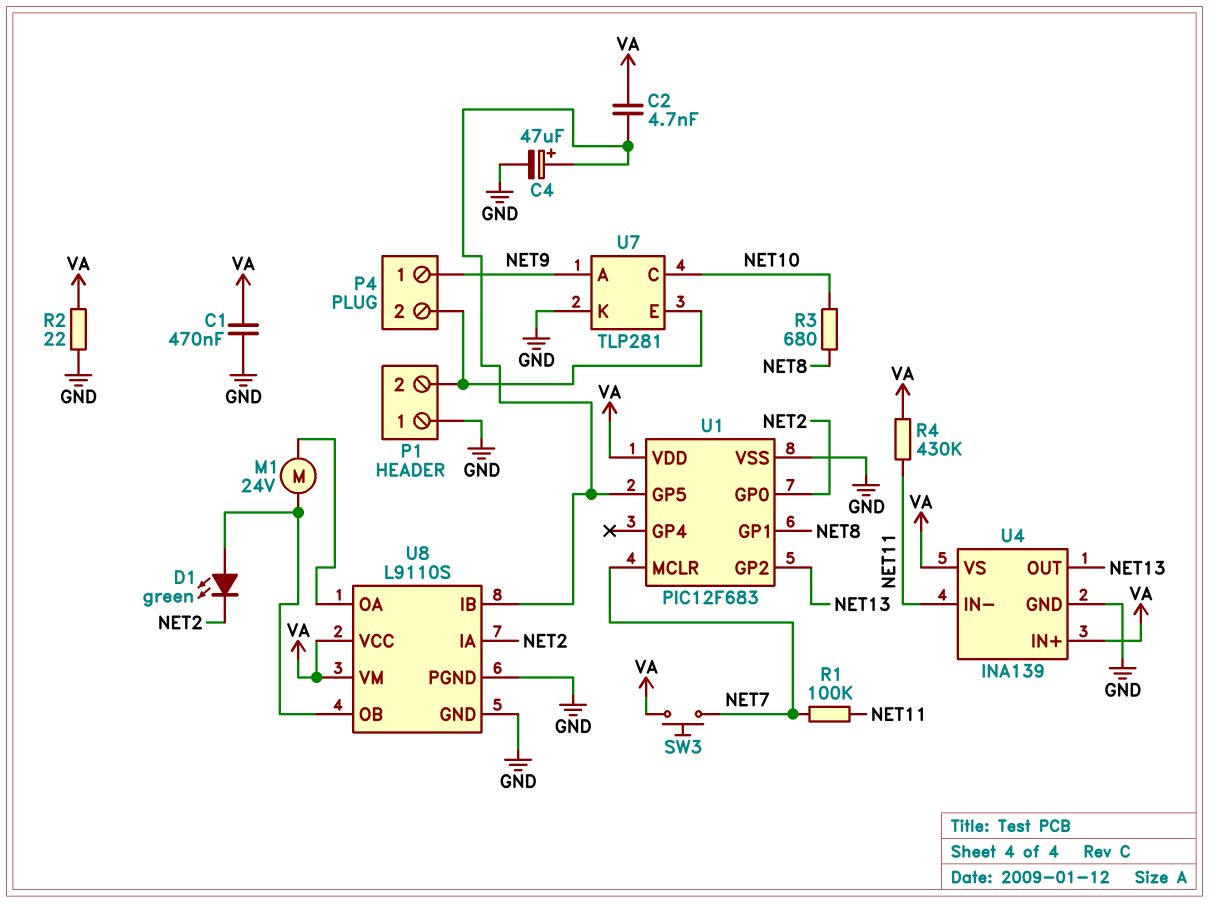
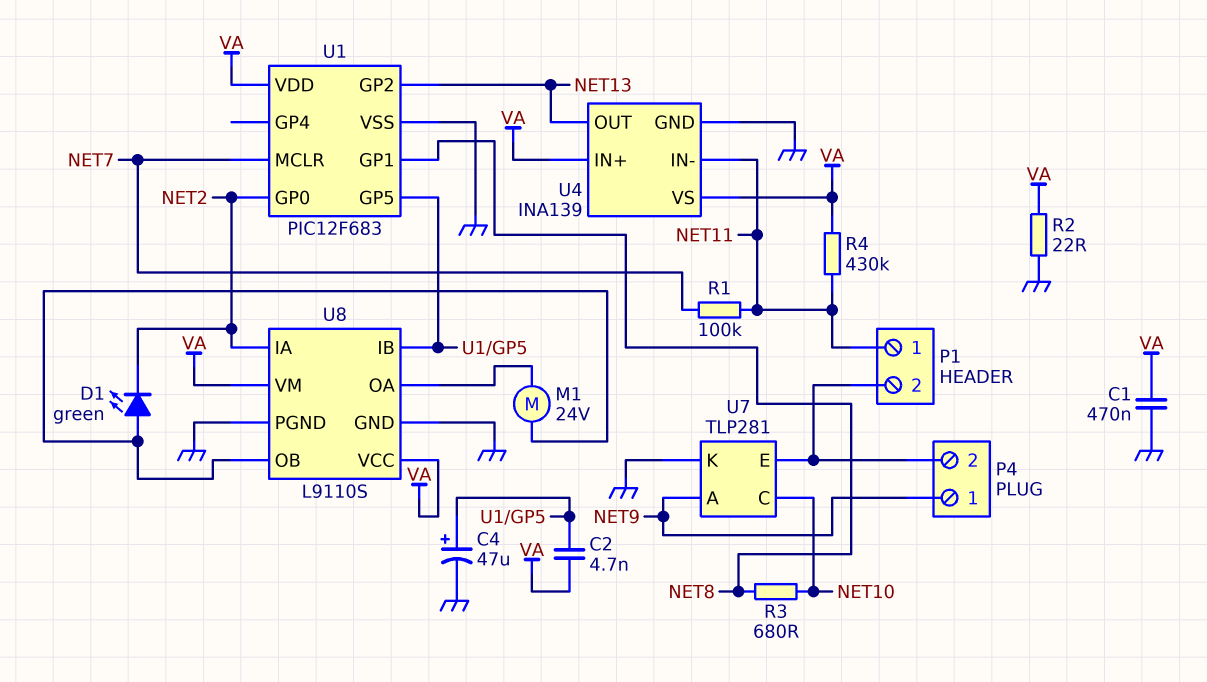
P1 pin 1: GND -> NET11
SW3: button (NET7, VA) -> none

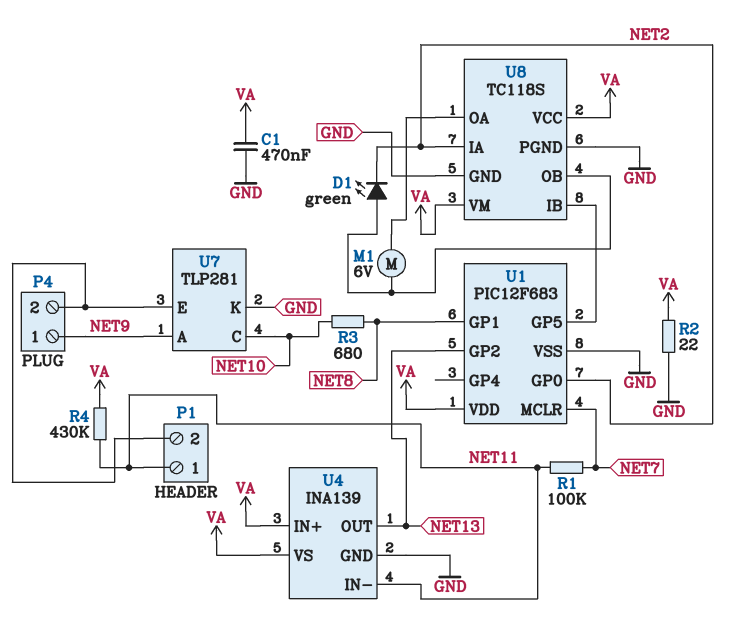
C2: 4.7nF (U1/GP5, VA) -> none
C4: 47uF (plus U1/GP5, minus GND) -> none
M1: motor 24V (U8/OA, U8/OB) -> motor 6V (U8/OA, U8/OB)
U8: L9110S -> TC118S

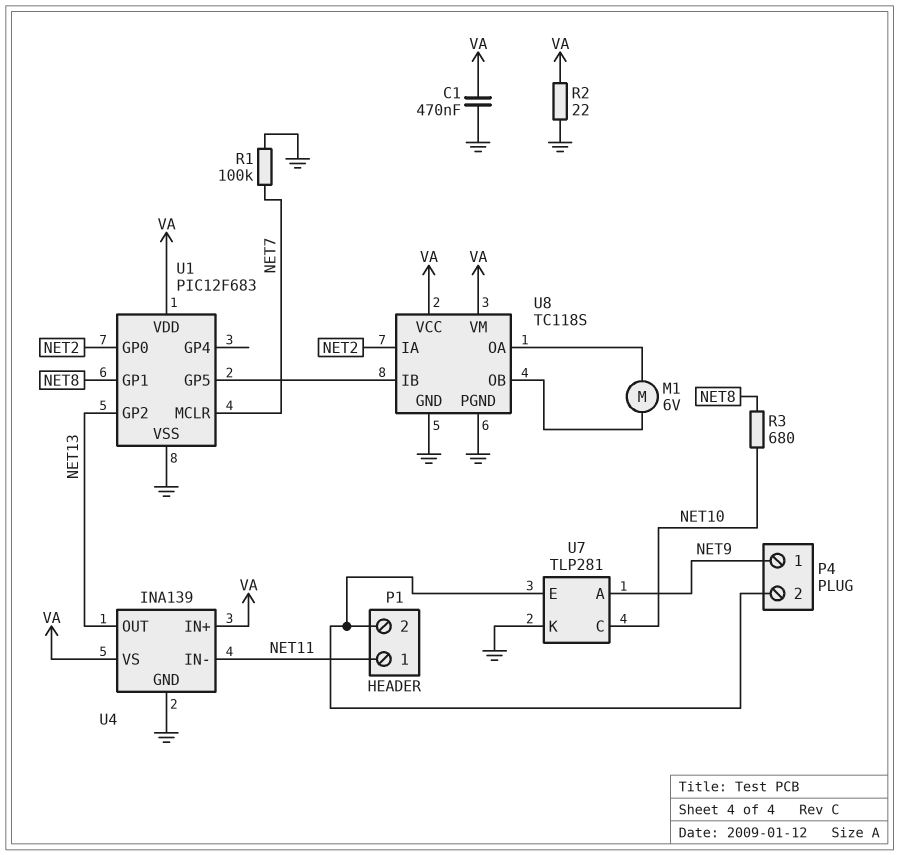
D1: LED green (A U8/OB, K NET2) -> none
R1: 100k (NET7, NET11) -> 100k (GND, NET7)
R4: 430k (NET11, VA) -> none

